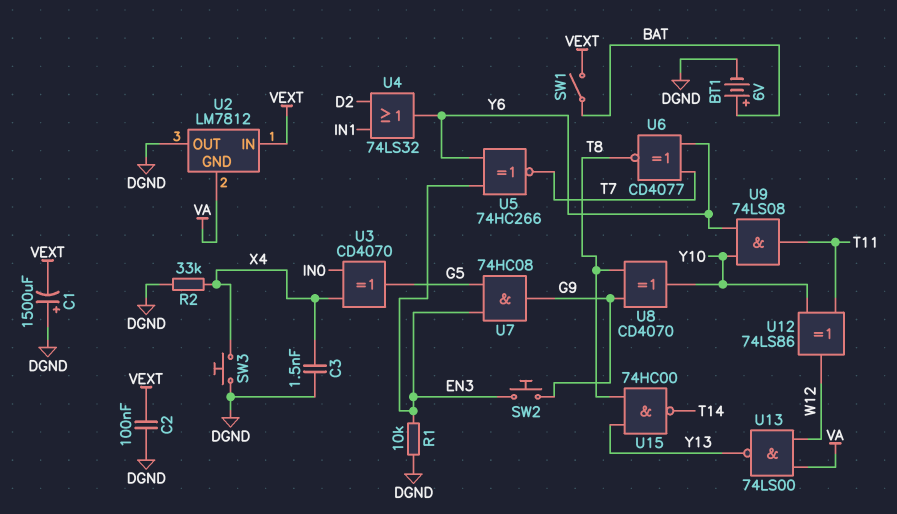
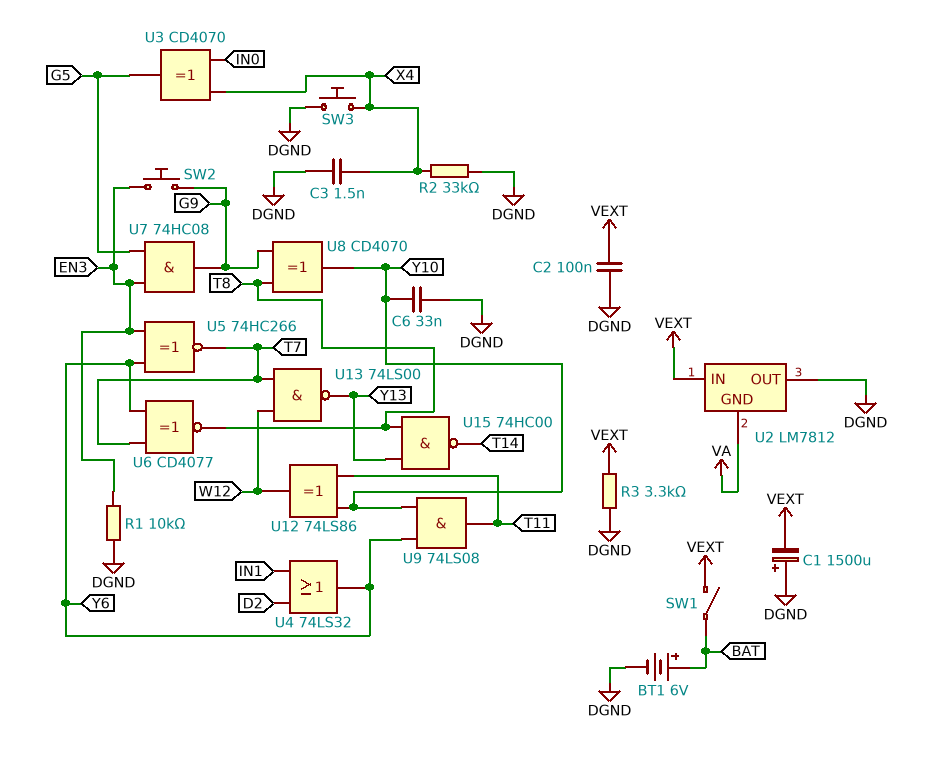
C6: none -> 33nF (DGND, Y10)
R3: none -> 3.3k (DGND, VEXT)
U13: NAND 74LS00 (in VA, in W12, out Y13) -> NAND 74LS00 (in T7, in W12, out Y13)

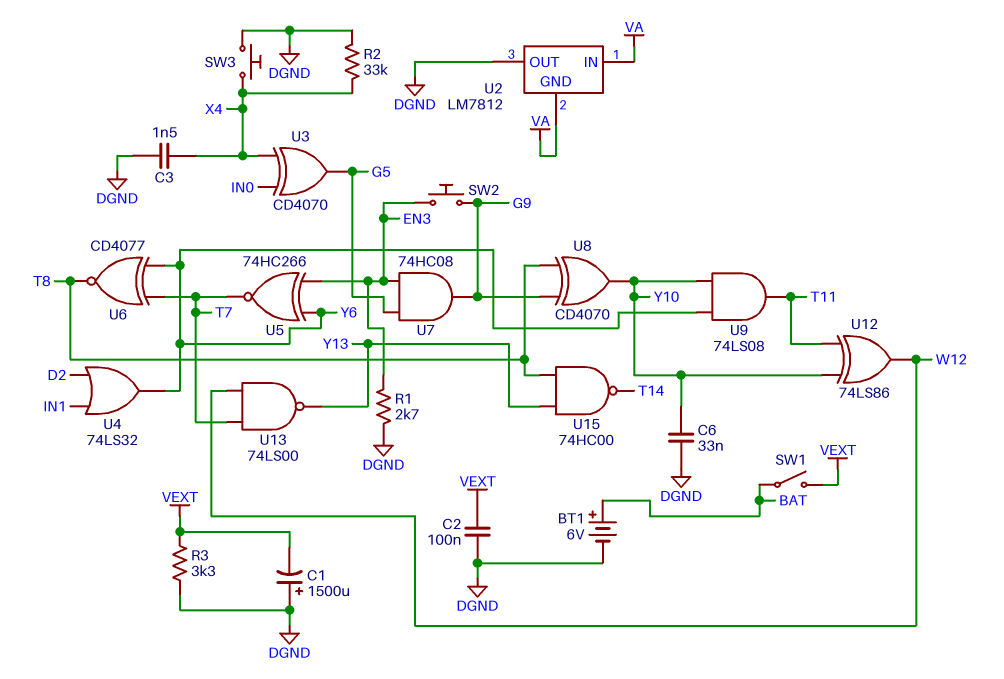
R1: 10k (DGND, EN3) -> 2.7k (DGND, EN3)
U2 pin IN: VEXT -> VA

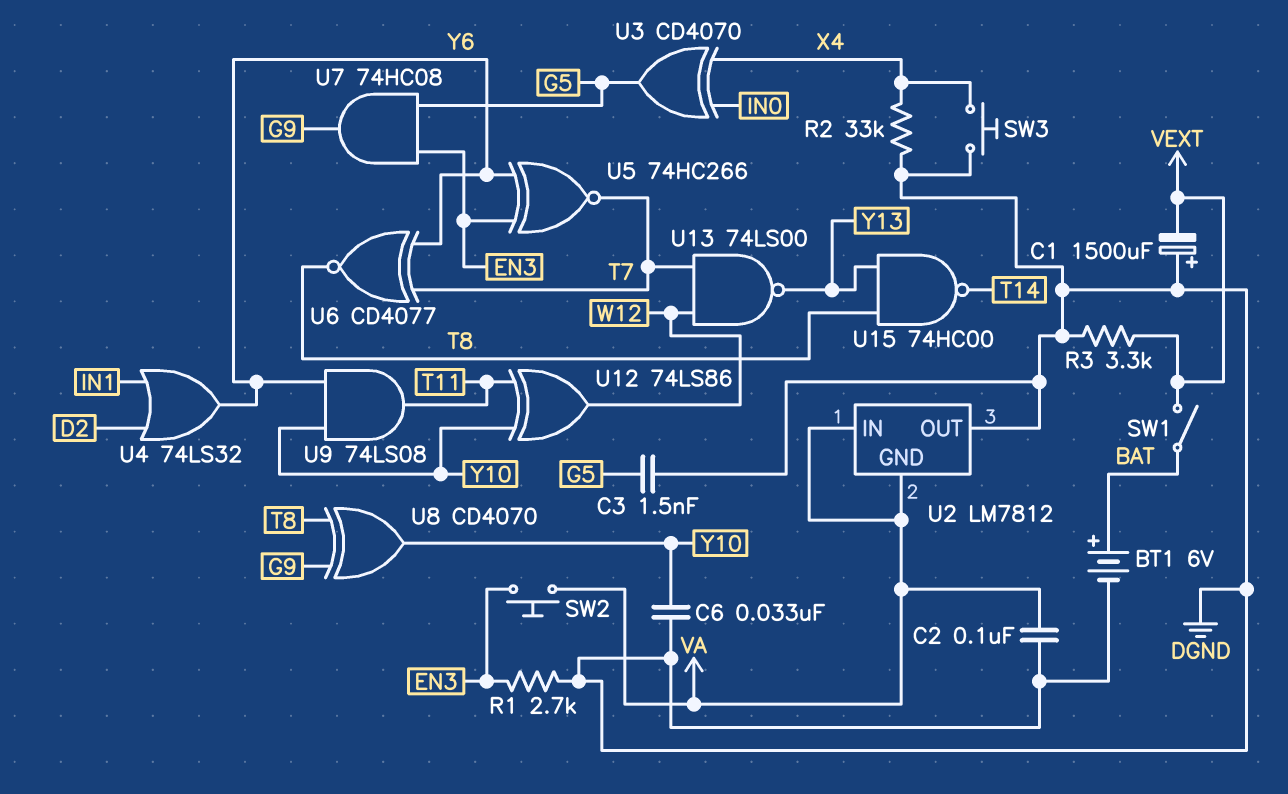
C2: 100nF (DGND, VEXT) -> 100nF (DGND, VA)
C3: 1.5nF (DGND, X4) -> 1.5nF (DGND, G5)
SW2: button (EN3, G9) -> button (EN3, VA)

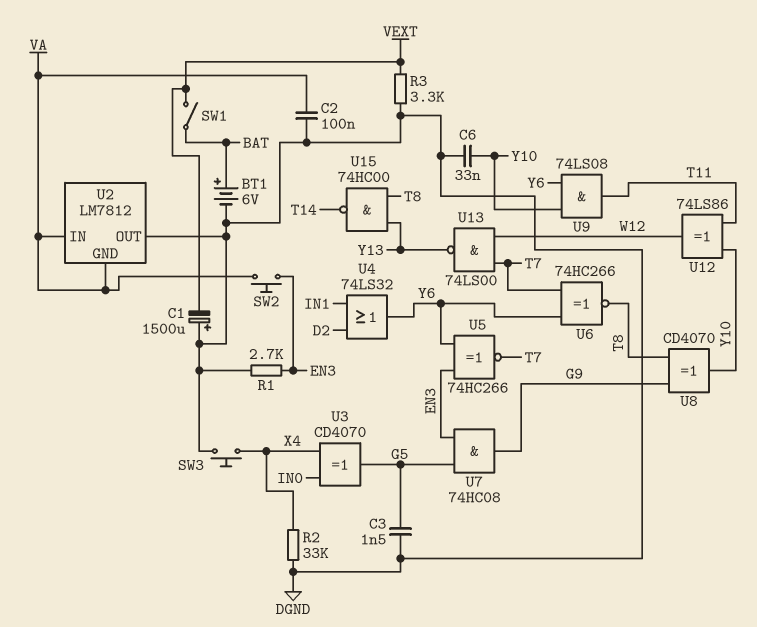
U6: XNOR CD4077 (in T7, in Y6, out T8) -> XNOR 74HC266 (in T7, in Y6, out T8)

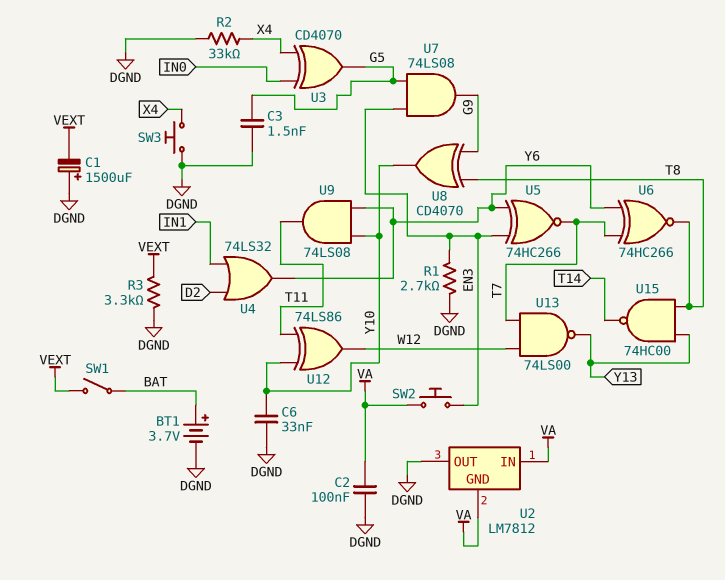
BT1: 6V (plus BAT, minus DGND) -> 3.7V (plus BAT, minus DGND)
U7: AND 74HC08 (in EN3, in G5, out G9) -> AND 74LS08 (in EN3, in G5, out G9)

